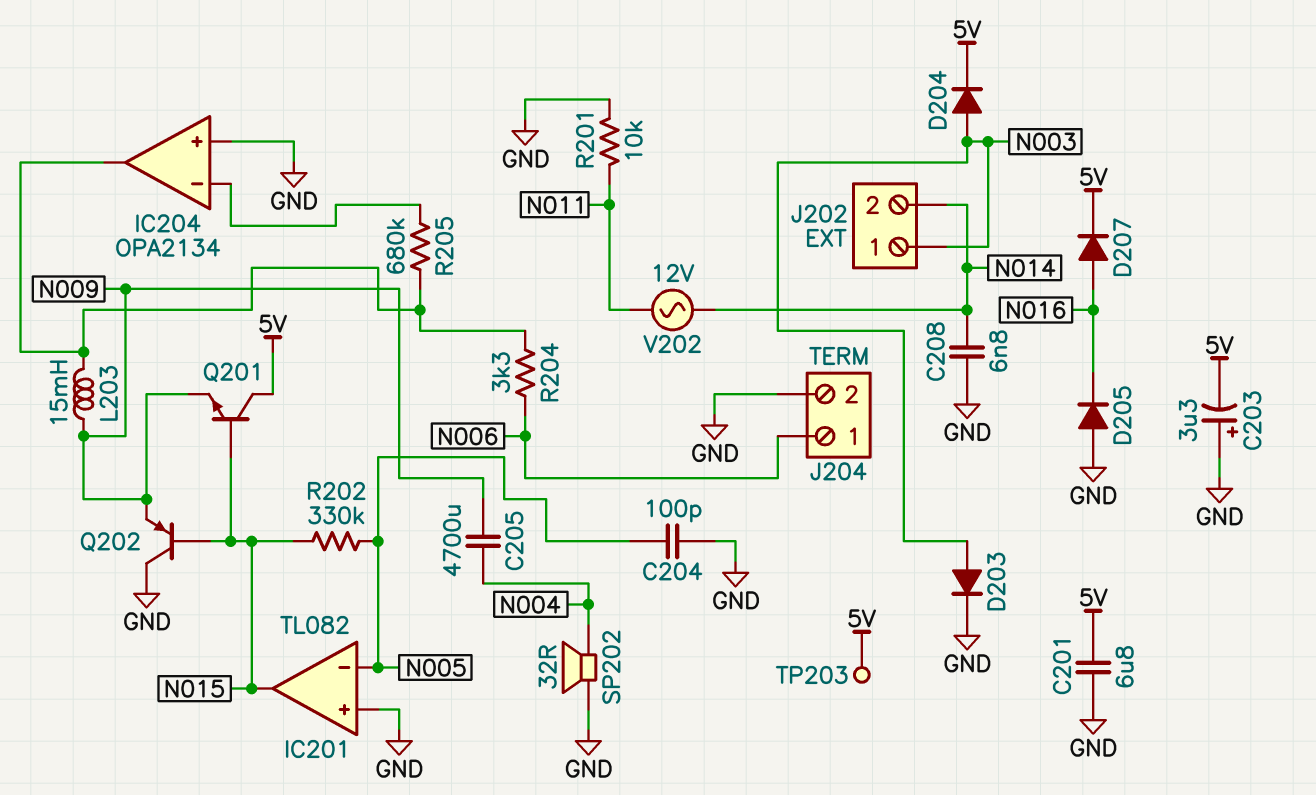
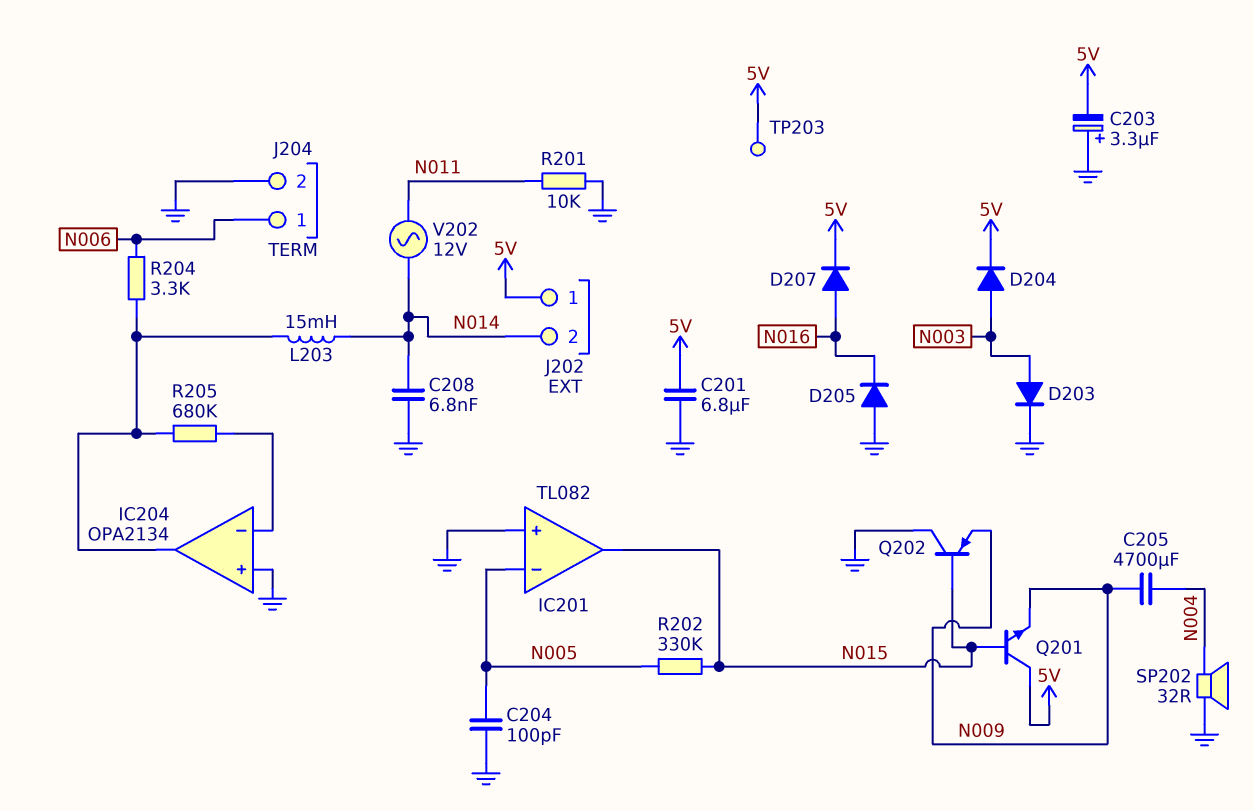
J202 pin 1: N003 -> 5V
L203: 15mH (IC204/out, N009) -> 15mH (IC204/out, N014)

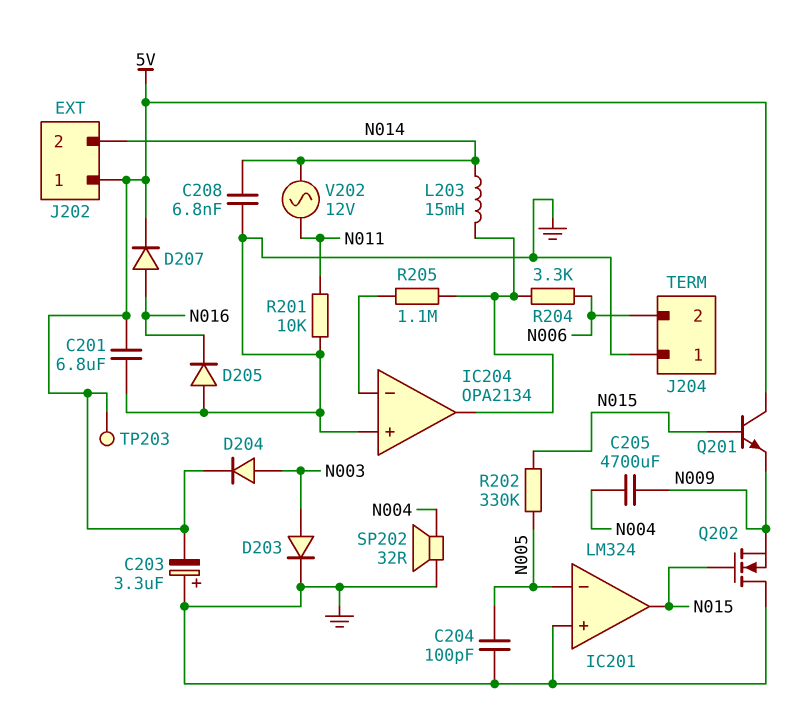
IC201: TL082 -> LM324
J204 pin 1: N006 -> GND
J204 pin 2: GND -> N006
Q202: PNP (B N015, C GND, E N009) -> NMOS (G N015, D GND, S N009)
R205: 680k (IC204/in-, IC204/out) -> 1.1M (IC204/in-, IC204/out)

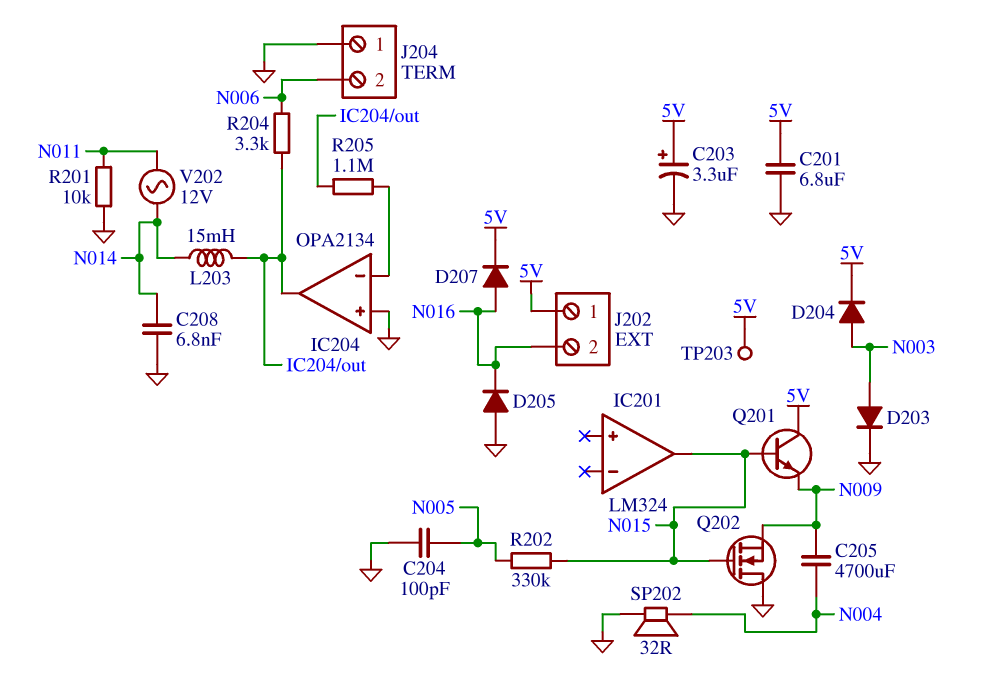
C203: 3.3uF (plus GND, minus 5V) -> 3.3uF (plus 5V, minus GND)
IC201 pin in+: GND -> none
IC201 pin in-: N005 -> none
J202 pin 2: N014 -> N016

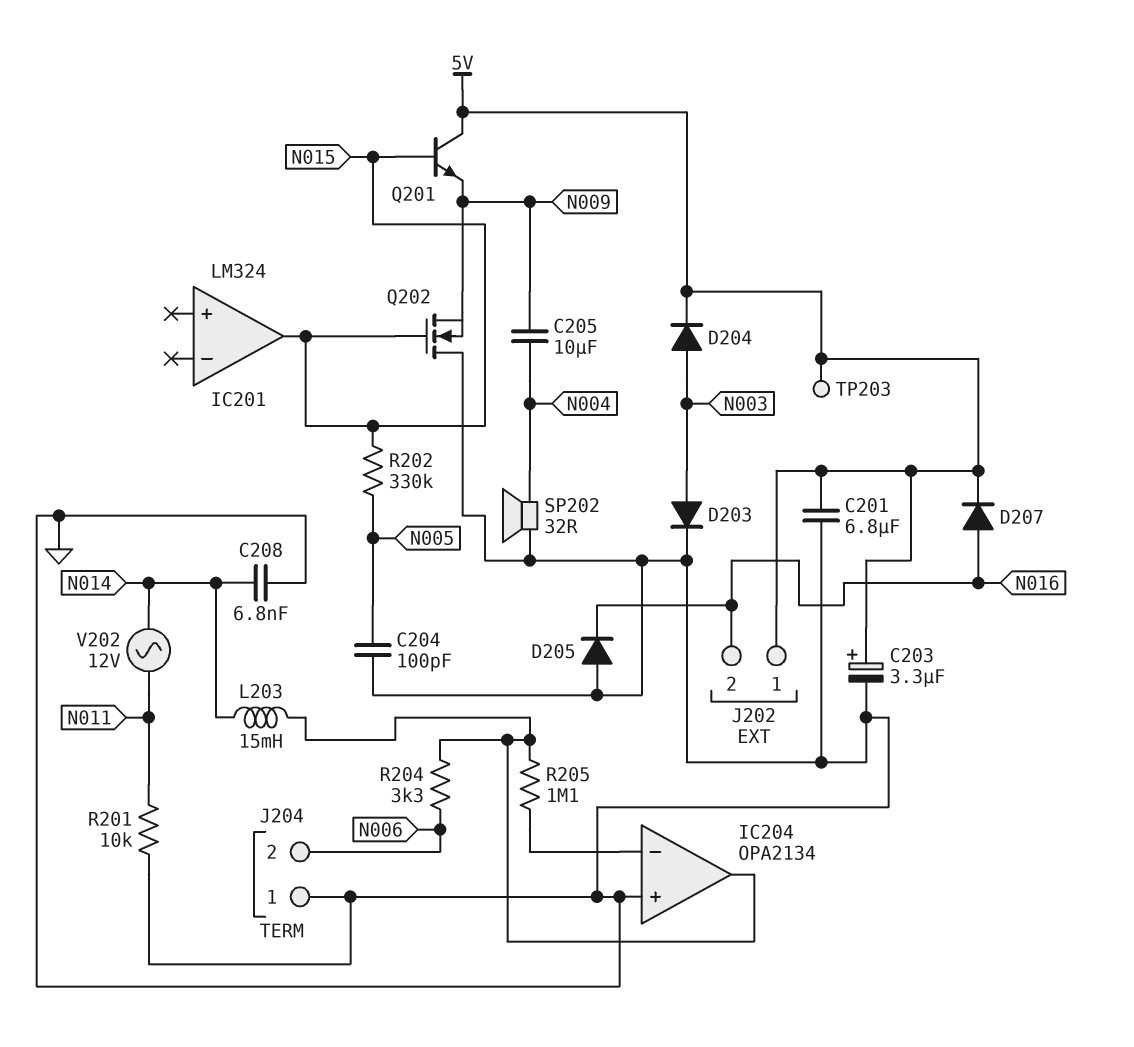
C205: 4700uF (N004, N009) -> 10uF (N004, N009)

